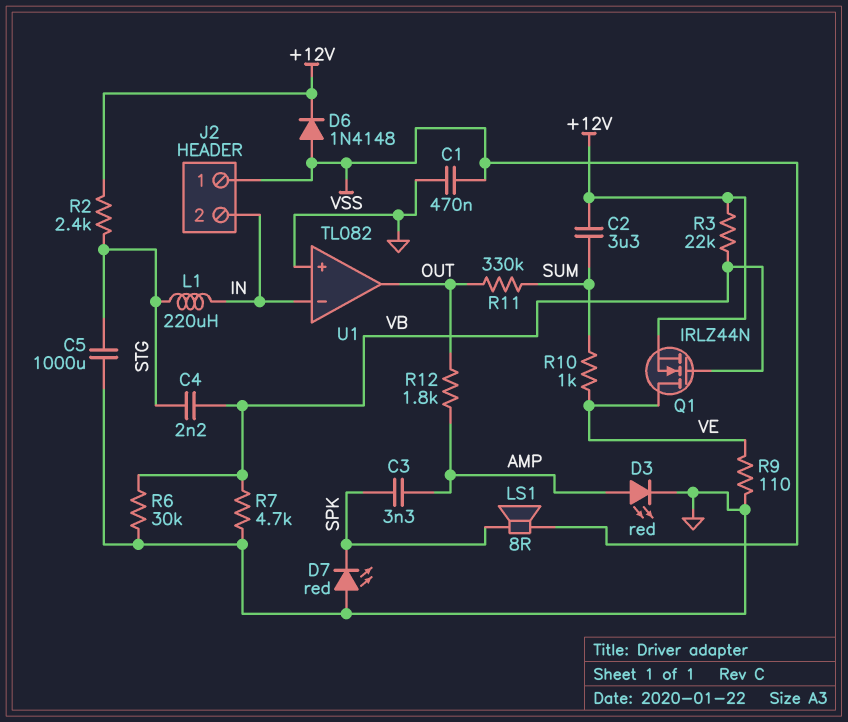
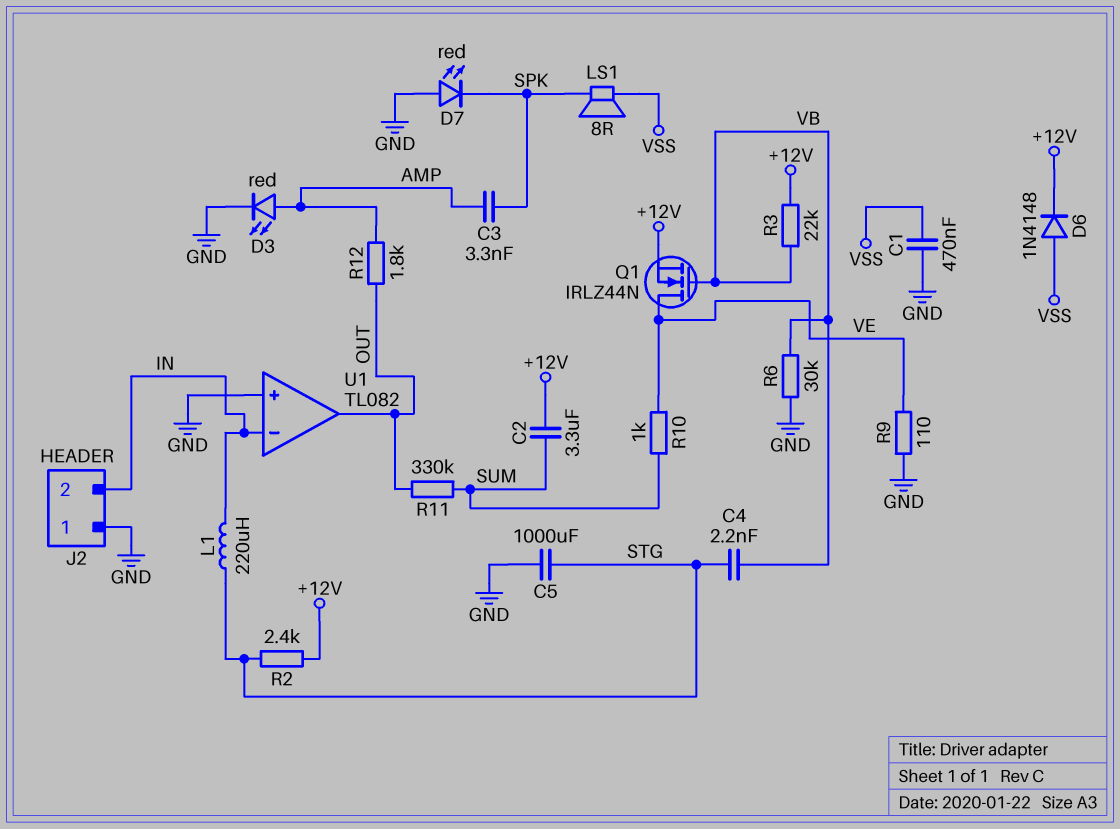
J2 pin 1: VSS -> GND
R7: 4.7k (GND, VB) -> none

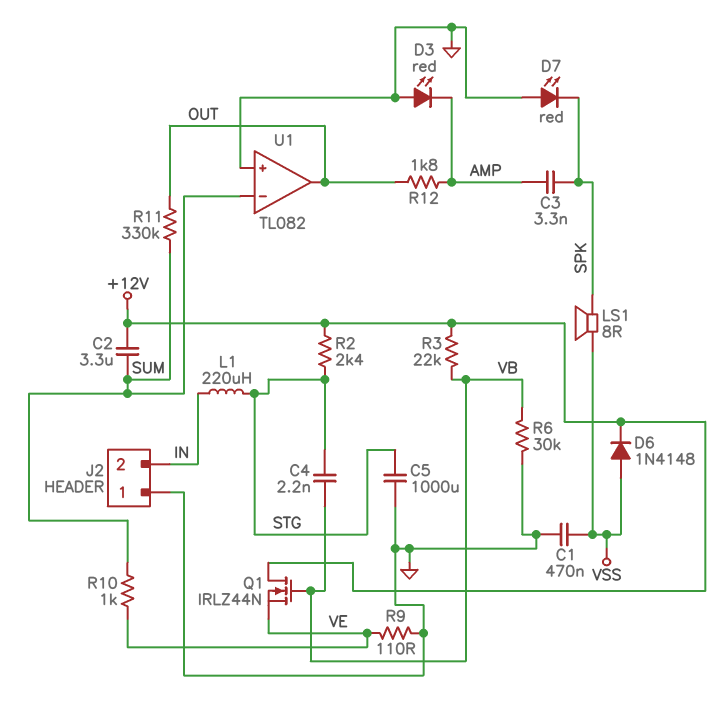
D3: LED red (A AMP, K GND) -> LED red (A GND, K AMP)
Q1: NMOS IRLZ44N (G VB, D VE, S +12V) -> NMOS IRLZ44N (G VB, D +12V, S VE)
U1 pin in-: IN -> SUM

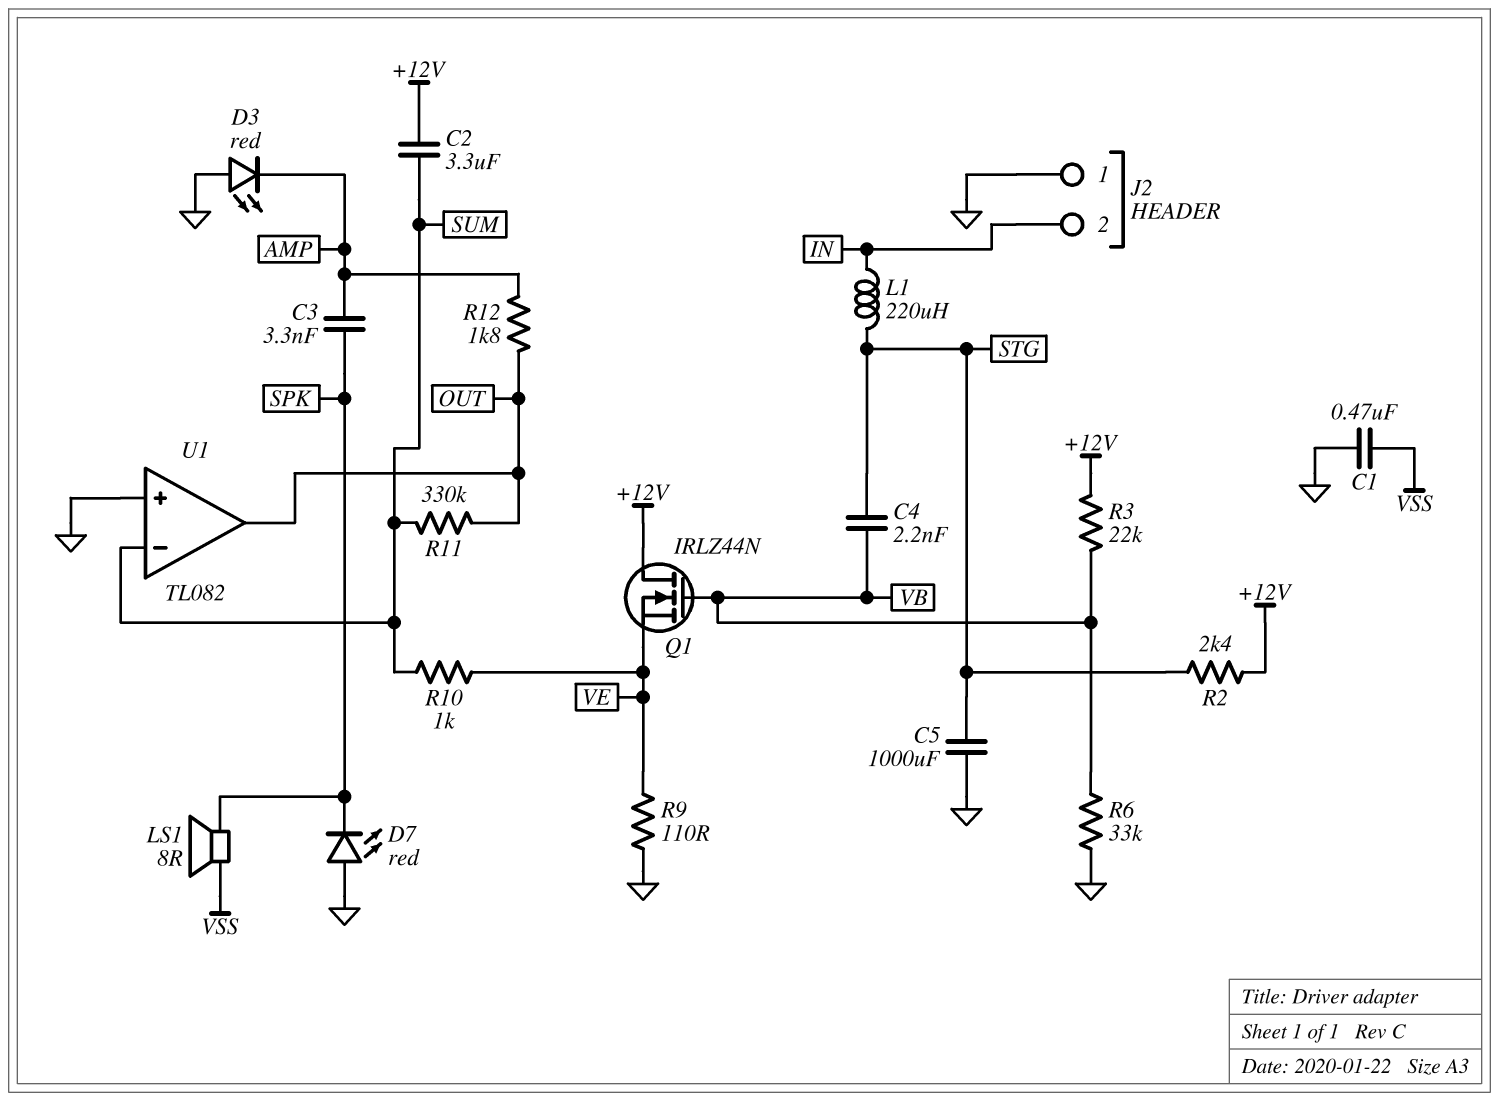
D6: diode 1N4148 (A VSS, K +12V) -> none
R6: 30k (GND, VB) -> 33k (GND, VB)

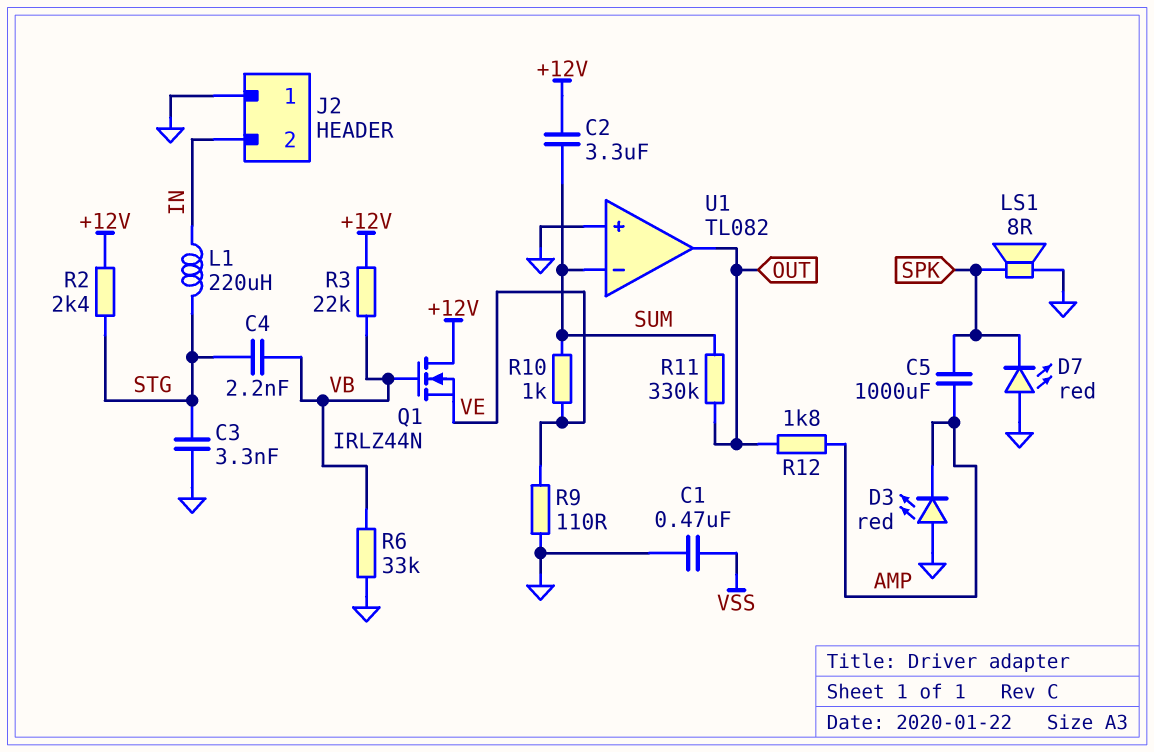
C3: 3.3nF (AMP, SPK) -> 3.3nF (GND, STG)
C5: 1000uF (GND, STG) -> 1000uF (AMP, SPK)
LS1: speaker 8R (SPK, VSS) -> speaker 8R (GND, SPK)

